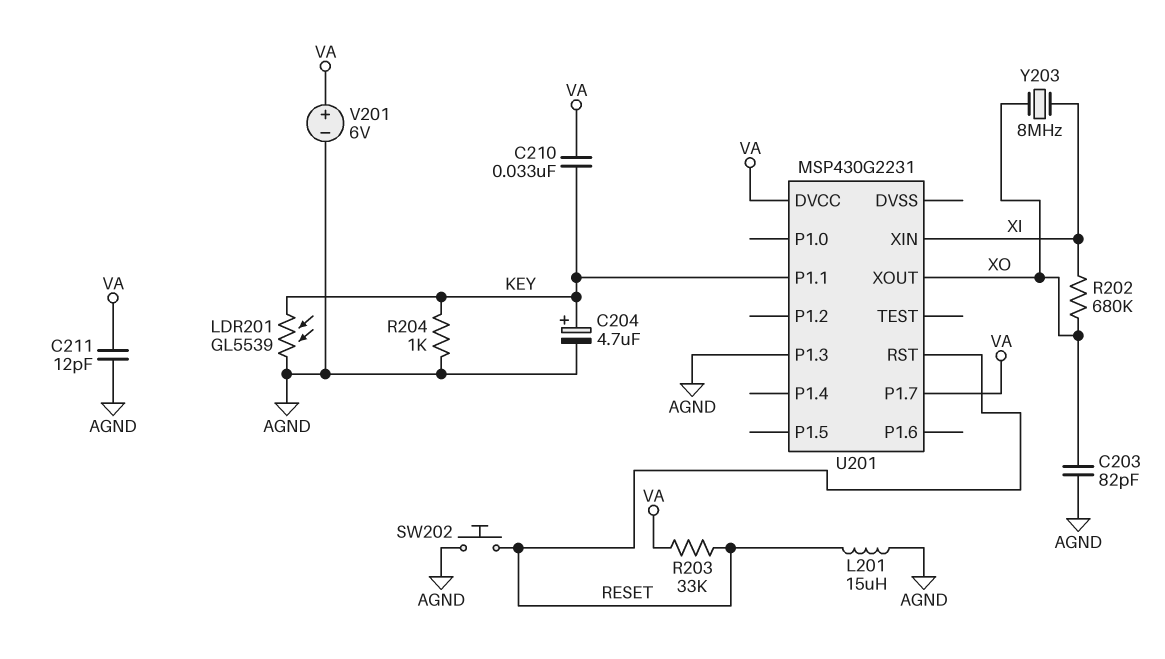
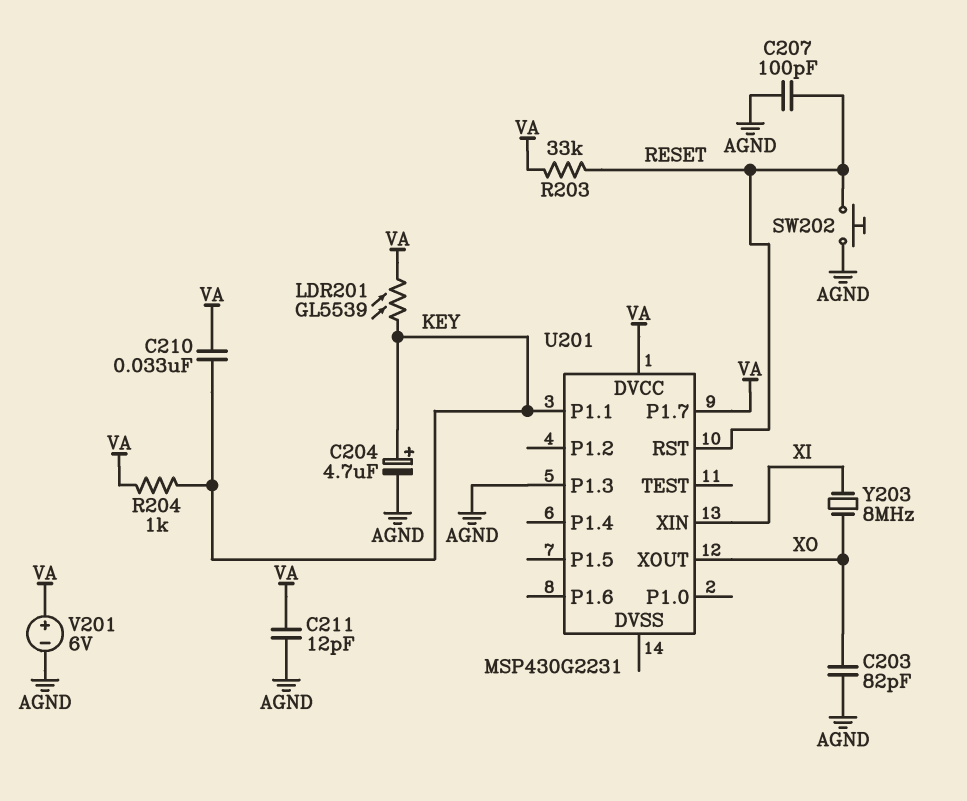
C207: none -> 100pF (AGND, RESET)
L201: 15uH (AGND, RESET) -> none
LDR201: GL5539 (AGND, KEY) -> GL5539 (KEY, VA)
R202: 680k (XI, XO) -> none
R204: 1k (AGND, KEY) -> 1k (KEY, VA)

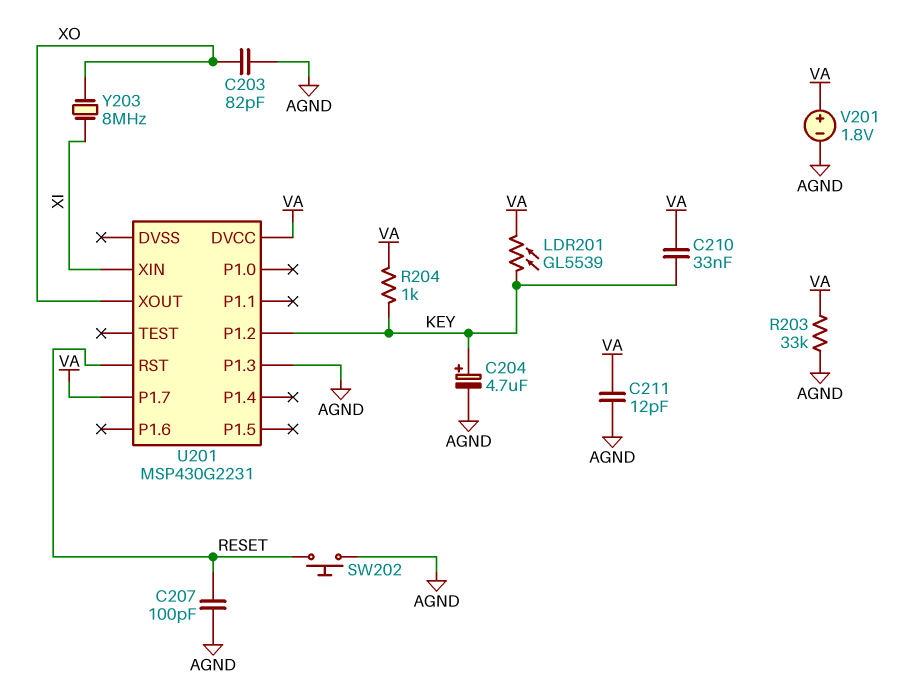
R203: 33k (RESET, VA) -> 33k (AGND, VA)
U201 pin P1.1: KEY -> none
U201 pin P1.2: none -> KEY
V201: 6V (plus VA, minus AGND) -> 1.8V (plus VA, minus AGND)

